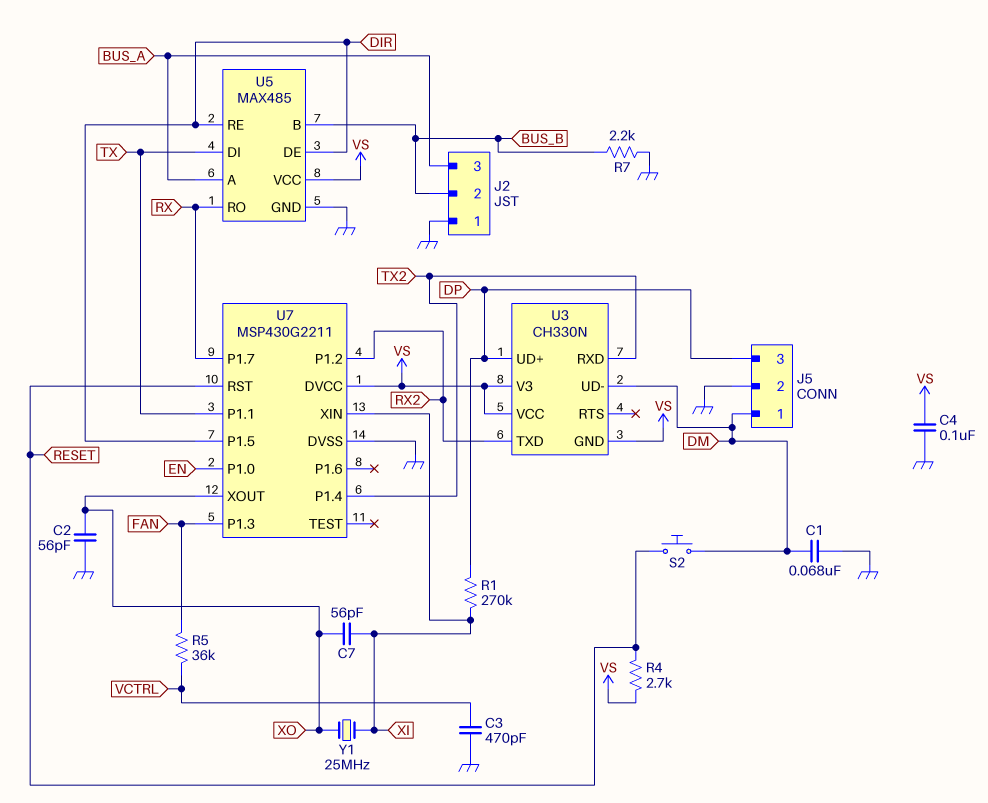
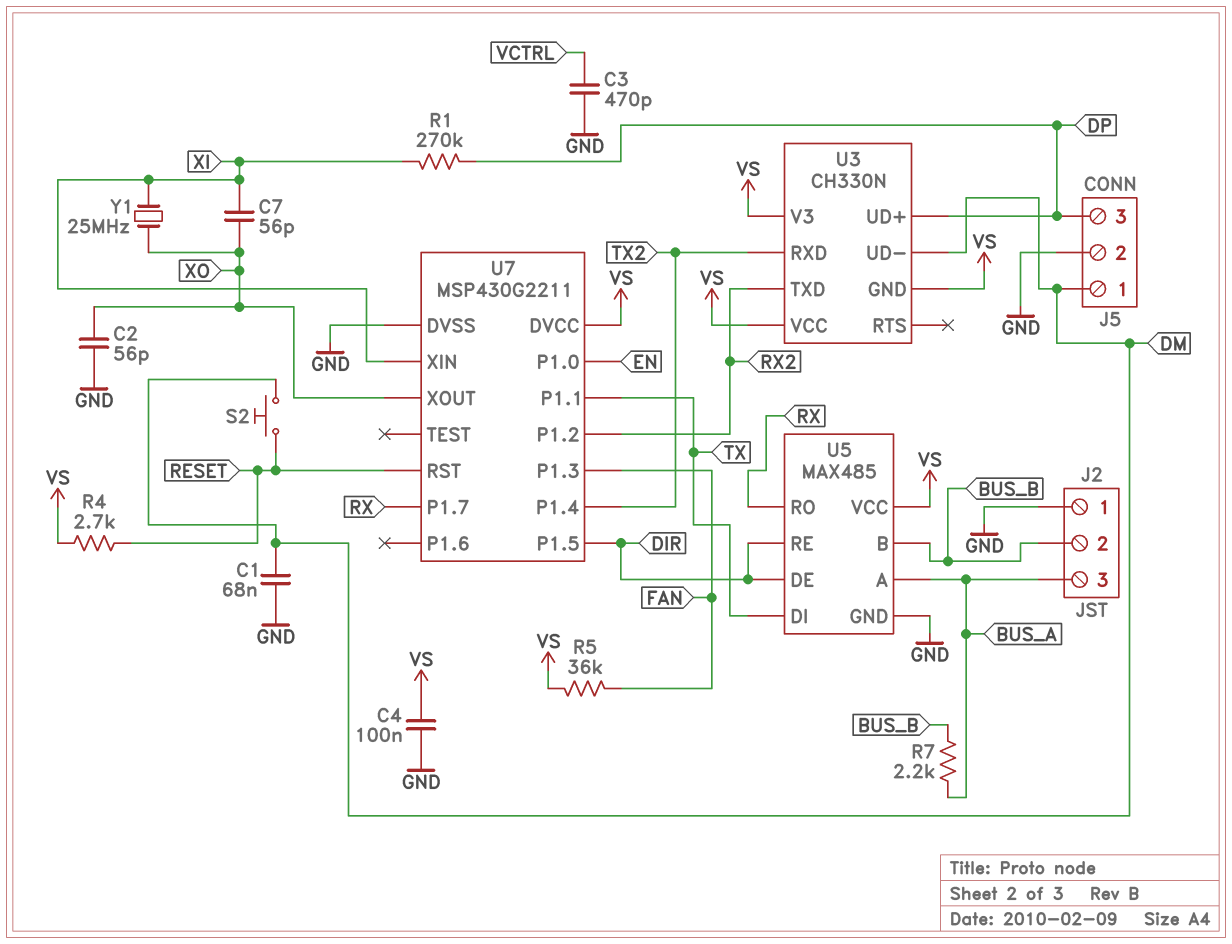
R5: 36k (FAN, VCTRL) -> 36k (FAN, VS)
R7: 2.2k (BUS_B, GND) -> 2.2k (BUS_A, BUS_B)

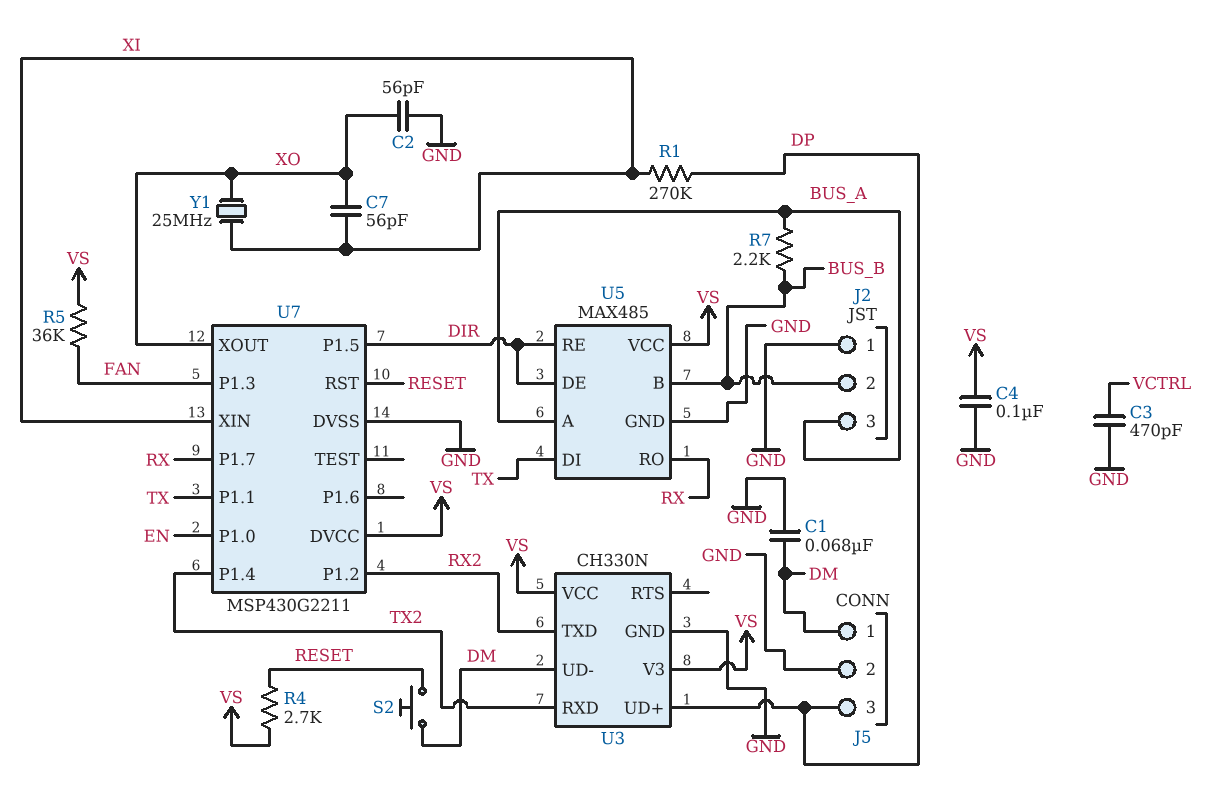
U3 pin GND: VS -> GND

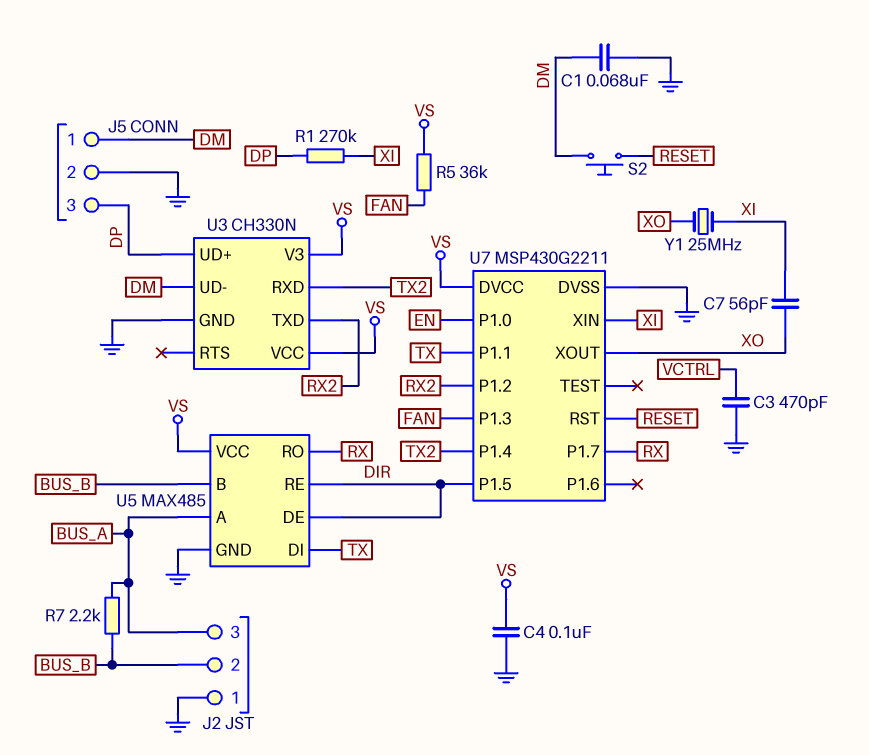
C2: 56pF (GND, XO) -> none
R4: 2.7k (RESET, VS) -> none

